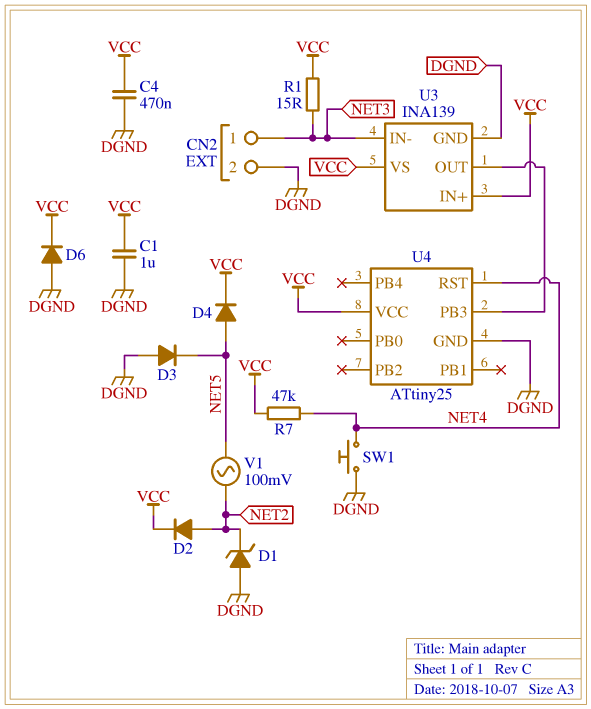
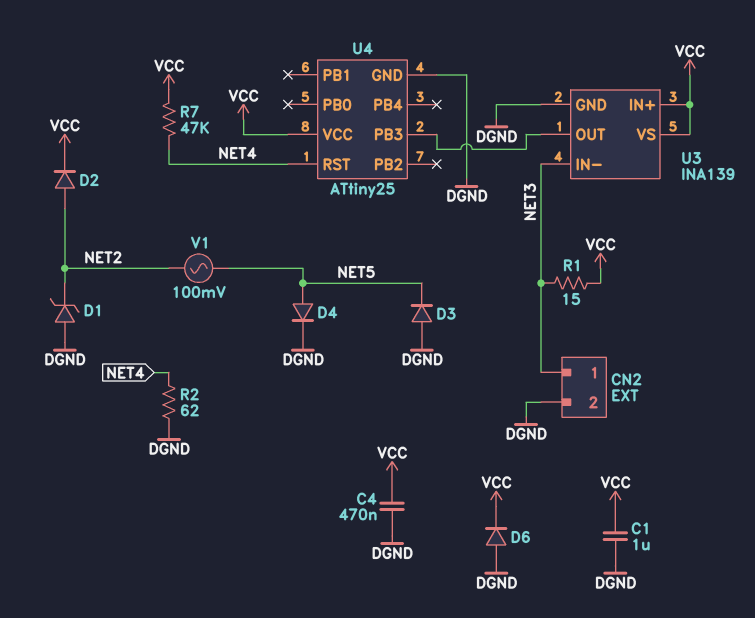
D4: diode (A NET5, K VCC) -> diode (A NET5, K DGND)
R2: none -> 62 (DGND, NET4)
SW1: button (DGND, NET4) -> none

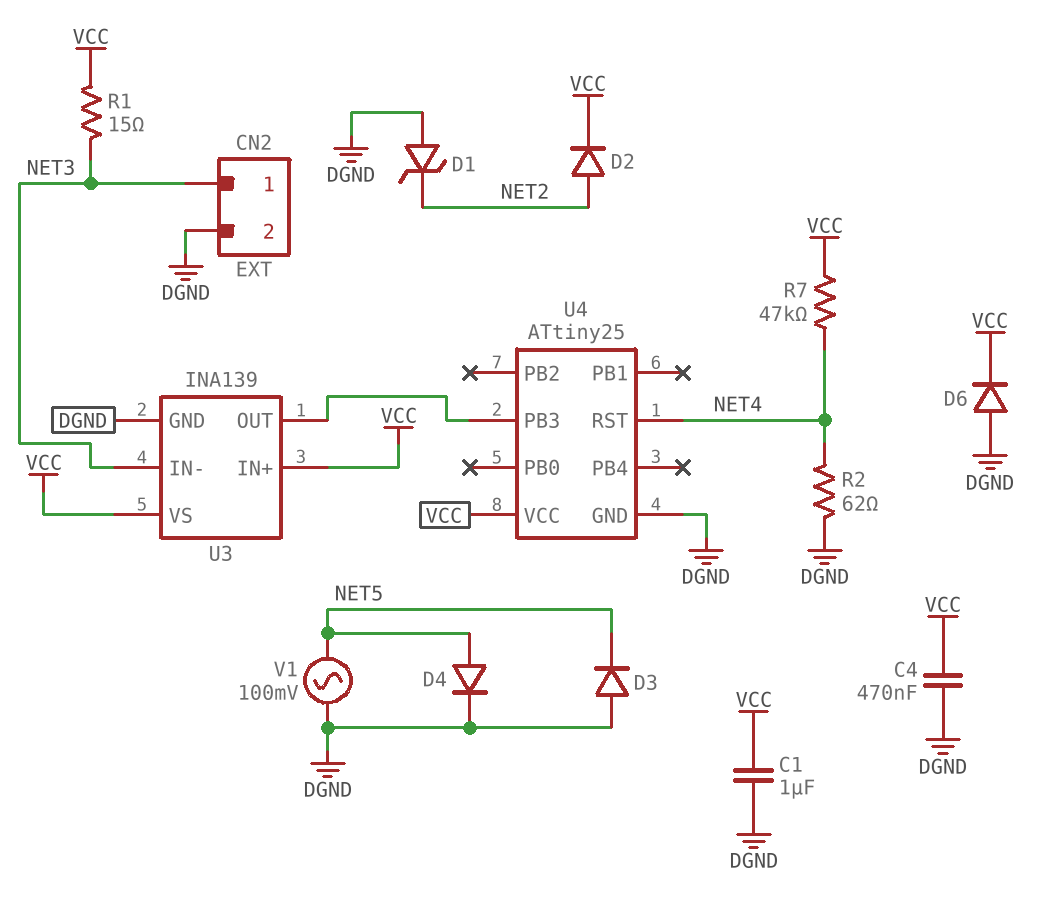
V1: AC 100mV (NET2, NET5) -> AC 100mV (DGND, NET5)

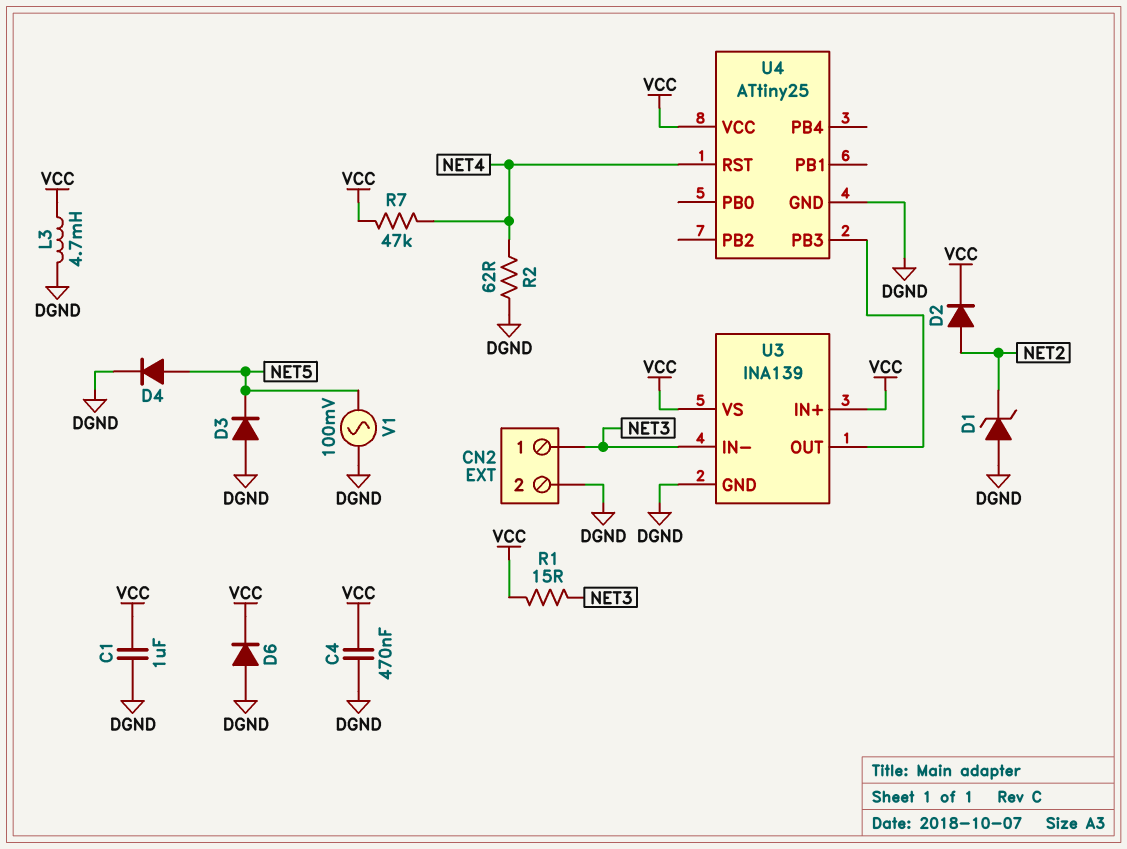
L3: none -> 4.7mH (DGND, VCC)

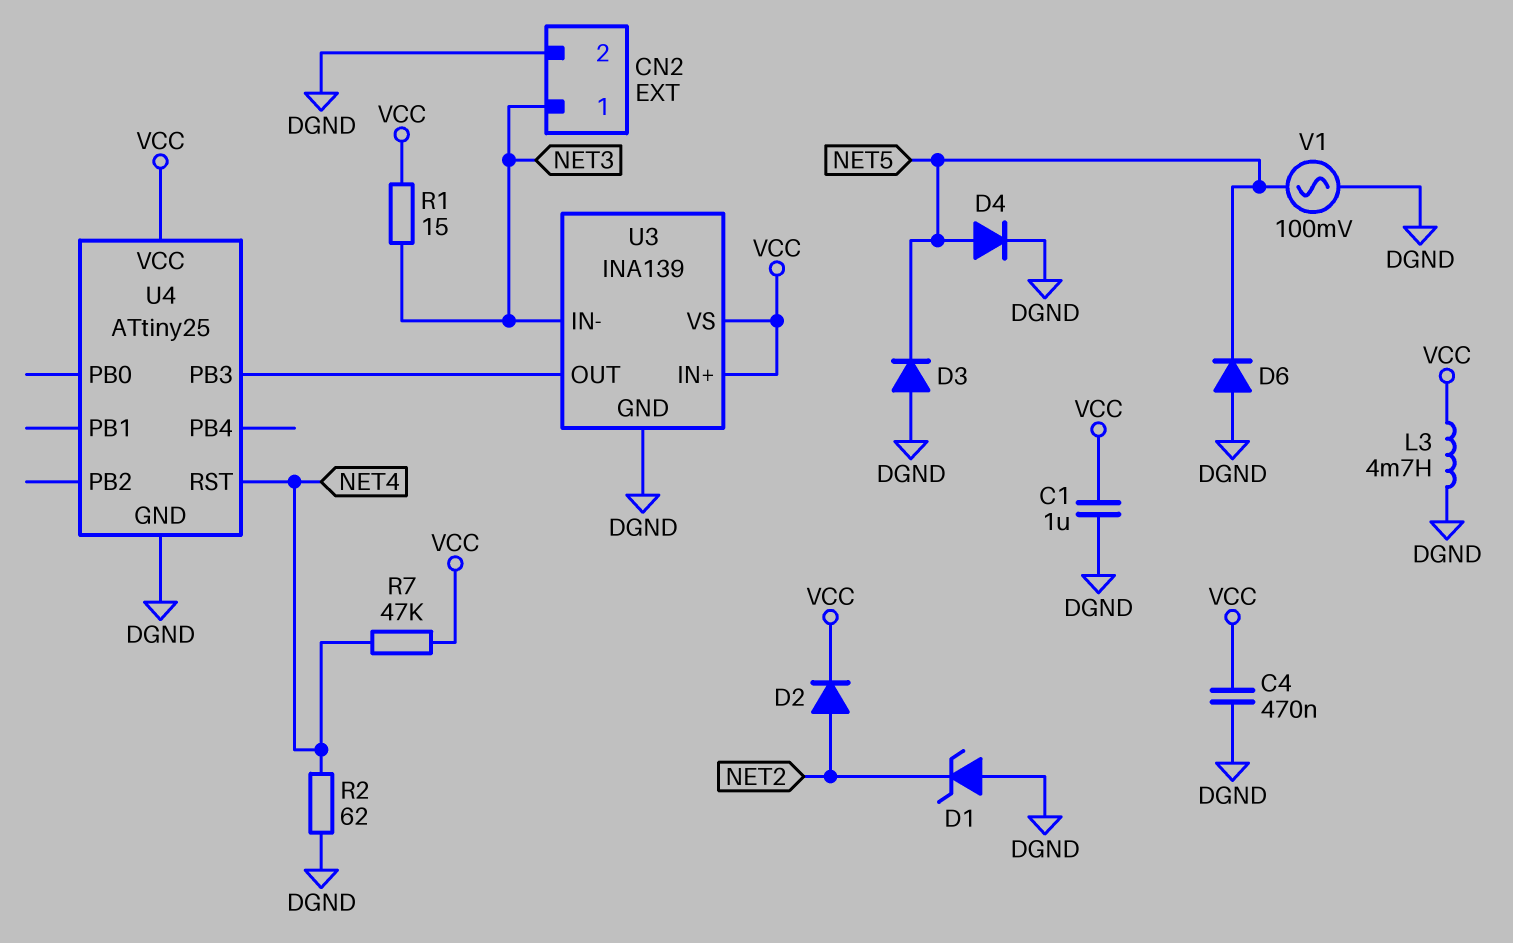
D6: diode (A DGND, K VCC) -> diode (A DGND, K NET5)

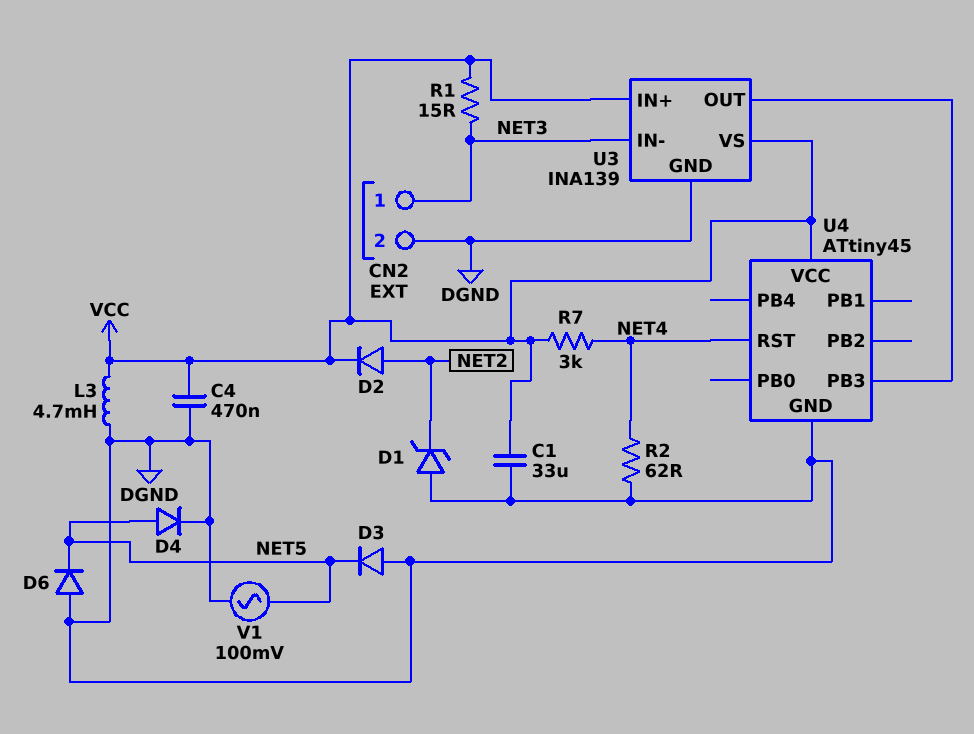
C1: 1uF (DGND, VCC) -> 33uF (DGND, VCC)
R7: 47k (NET4, VCC) -> 3k (NET4, VCC)
U4: ATtiny25 -> ATtiny45

